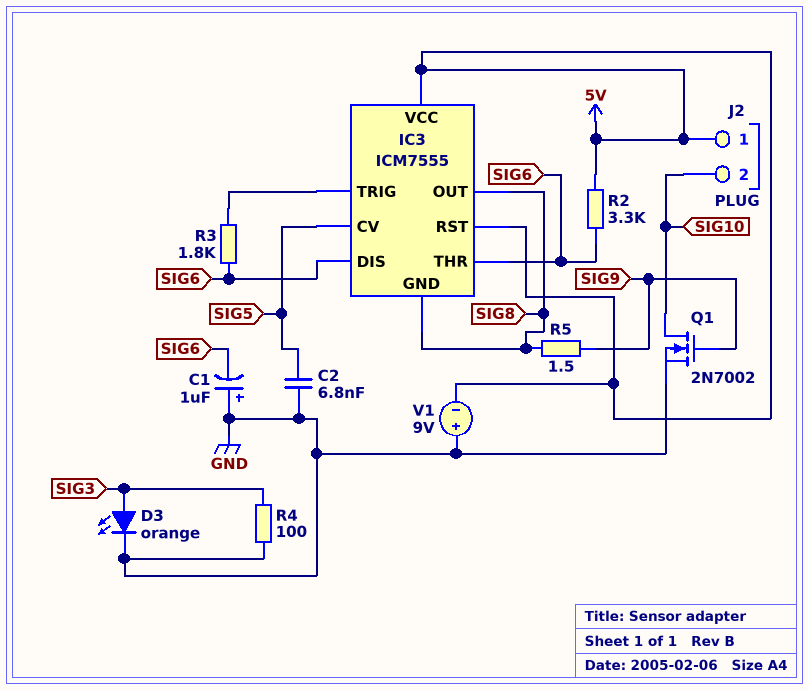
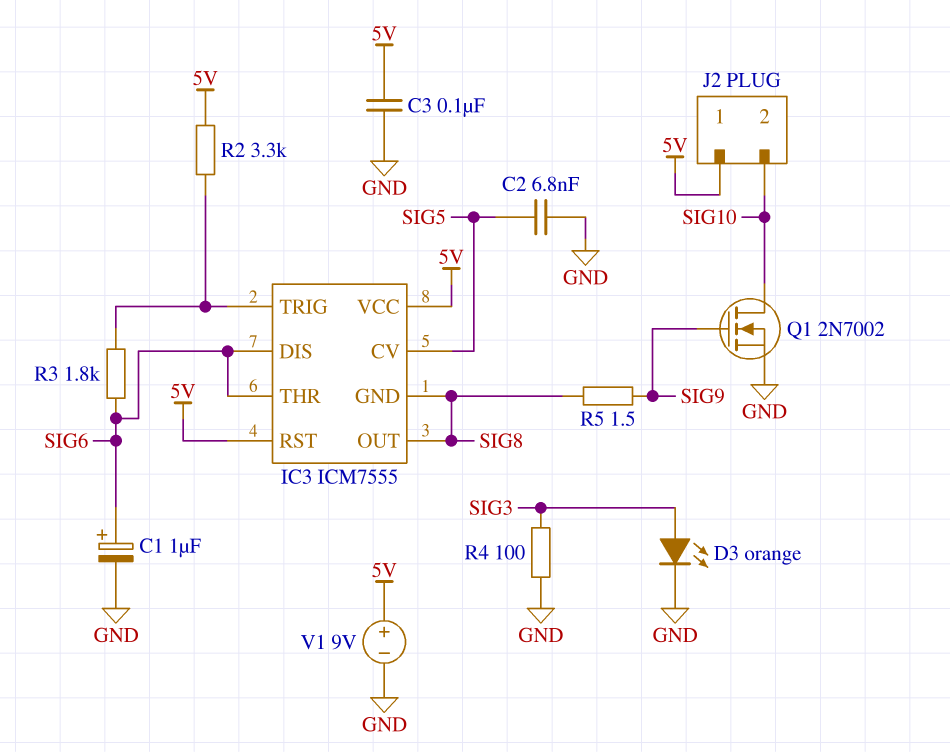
C1: 1uF (plus GND, minus SIG6) -> 1uF (plus SIG6, minus GND)
C3: none -> 100nF (5V, GND)
R2: 3.3k (5V, SIG6) -> 3.3k (5V, IC3/TRIG)
V1: 9V (plus GND, minus 5V) -> 9V (plus 5V, minus GND)

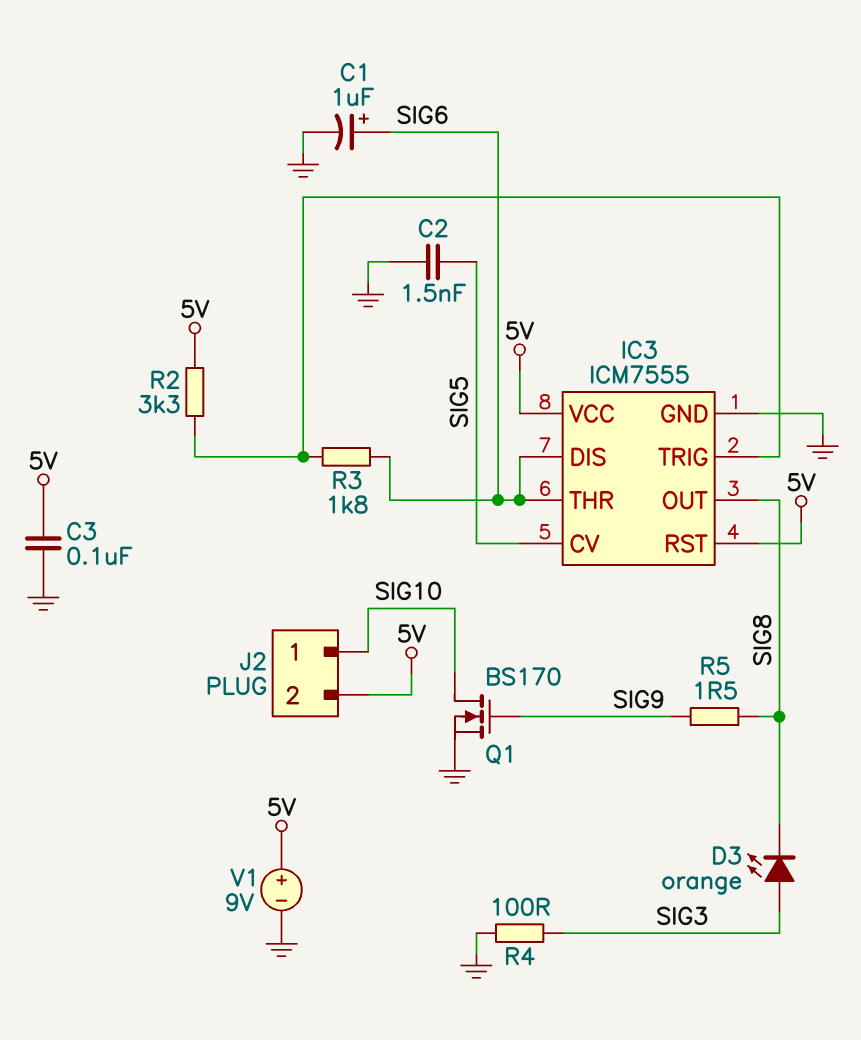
C2: 6.8nF (GND, SIG5) -> 1.5nF (GND, SIG5)
D3: LED orange (A SIG3, K GND) -> LED orange (A SIG3, K SIG8)
IC3 pin GND: SIG8 -> GND
J2 pin 1: 5V -> SIG10
J2 pin 2: SIG10 -> 5V
Q1: NMOS 2N7002 (G SIG9, D SIG10, S GND) -> NMOS BS170 (G SIG9, D SIG10, S GND)

